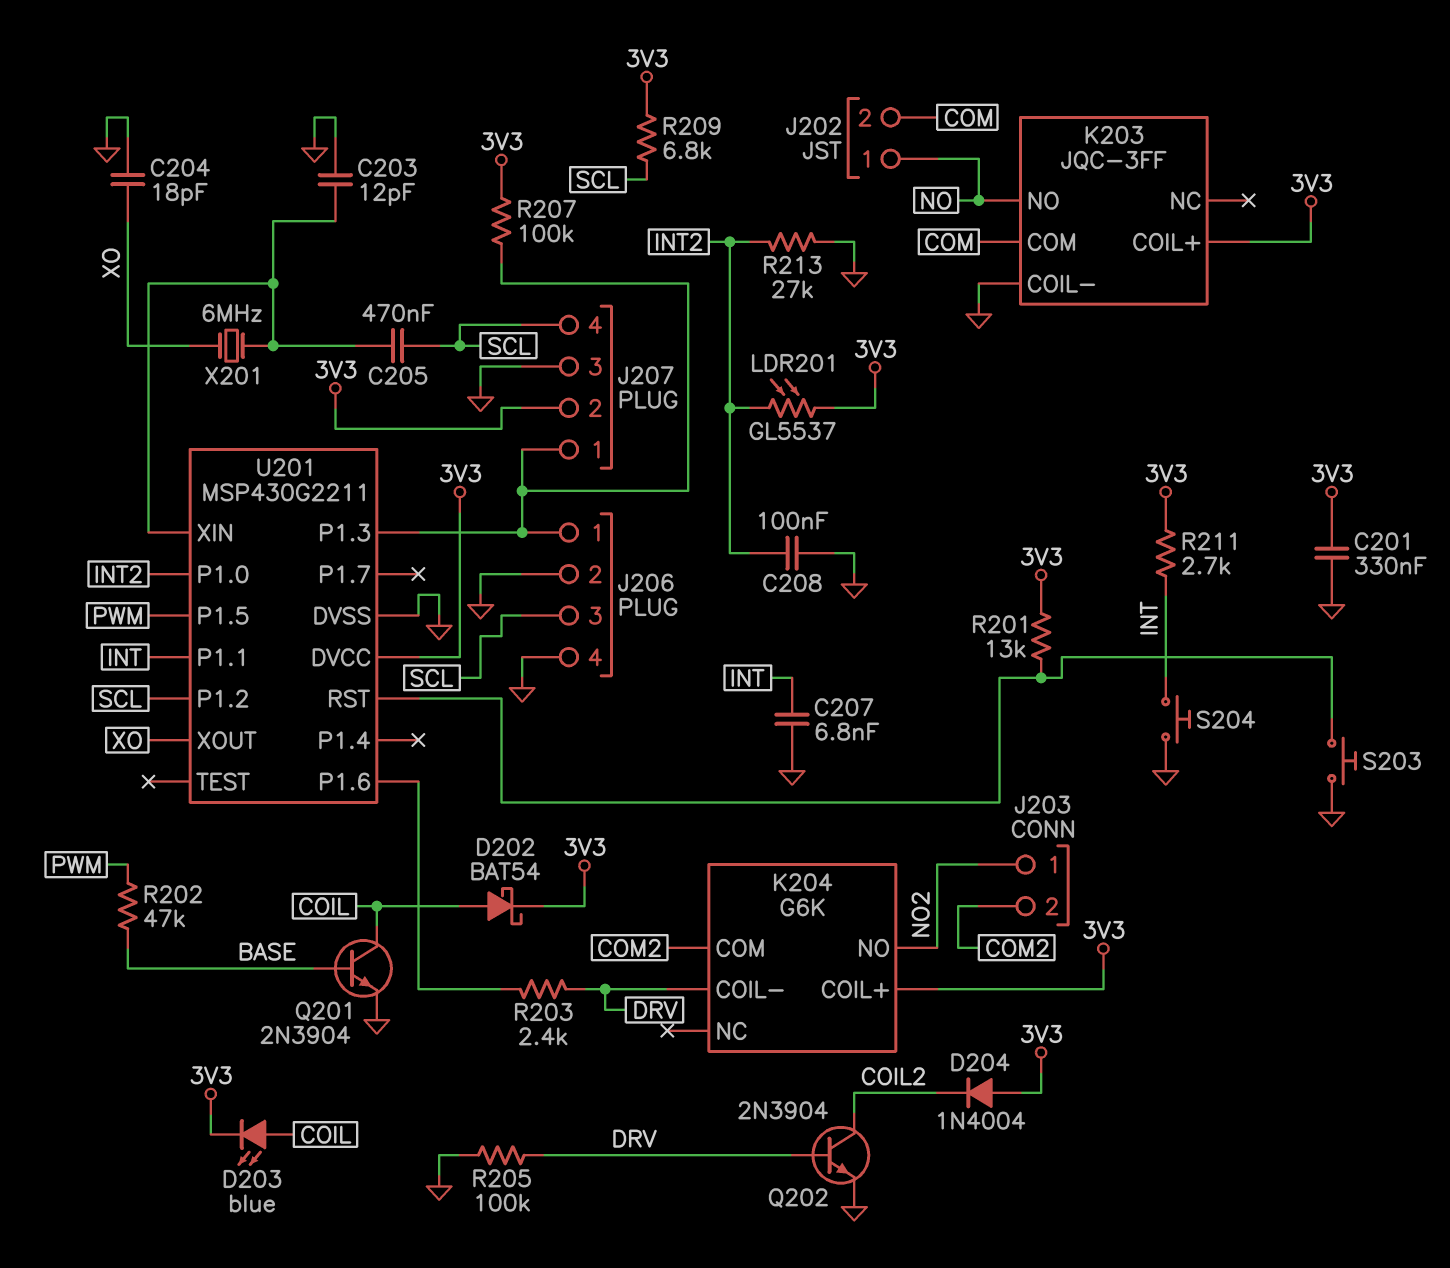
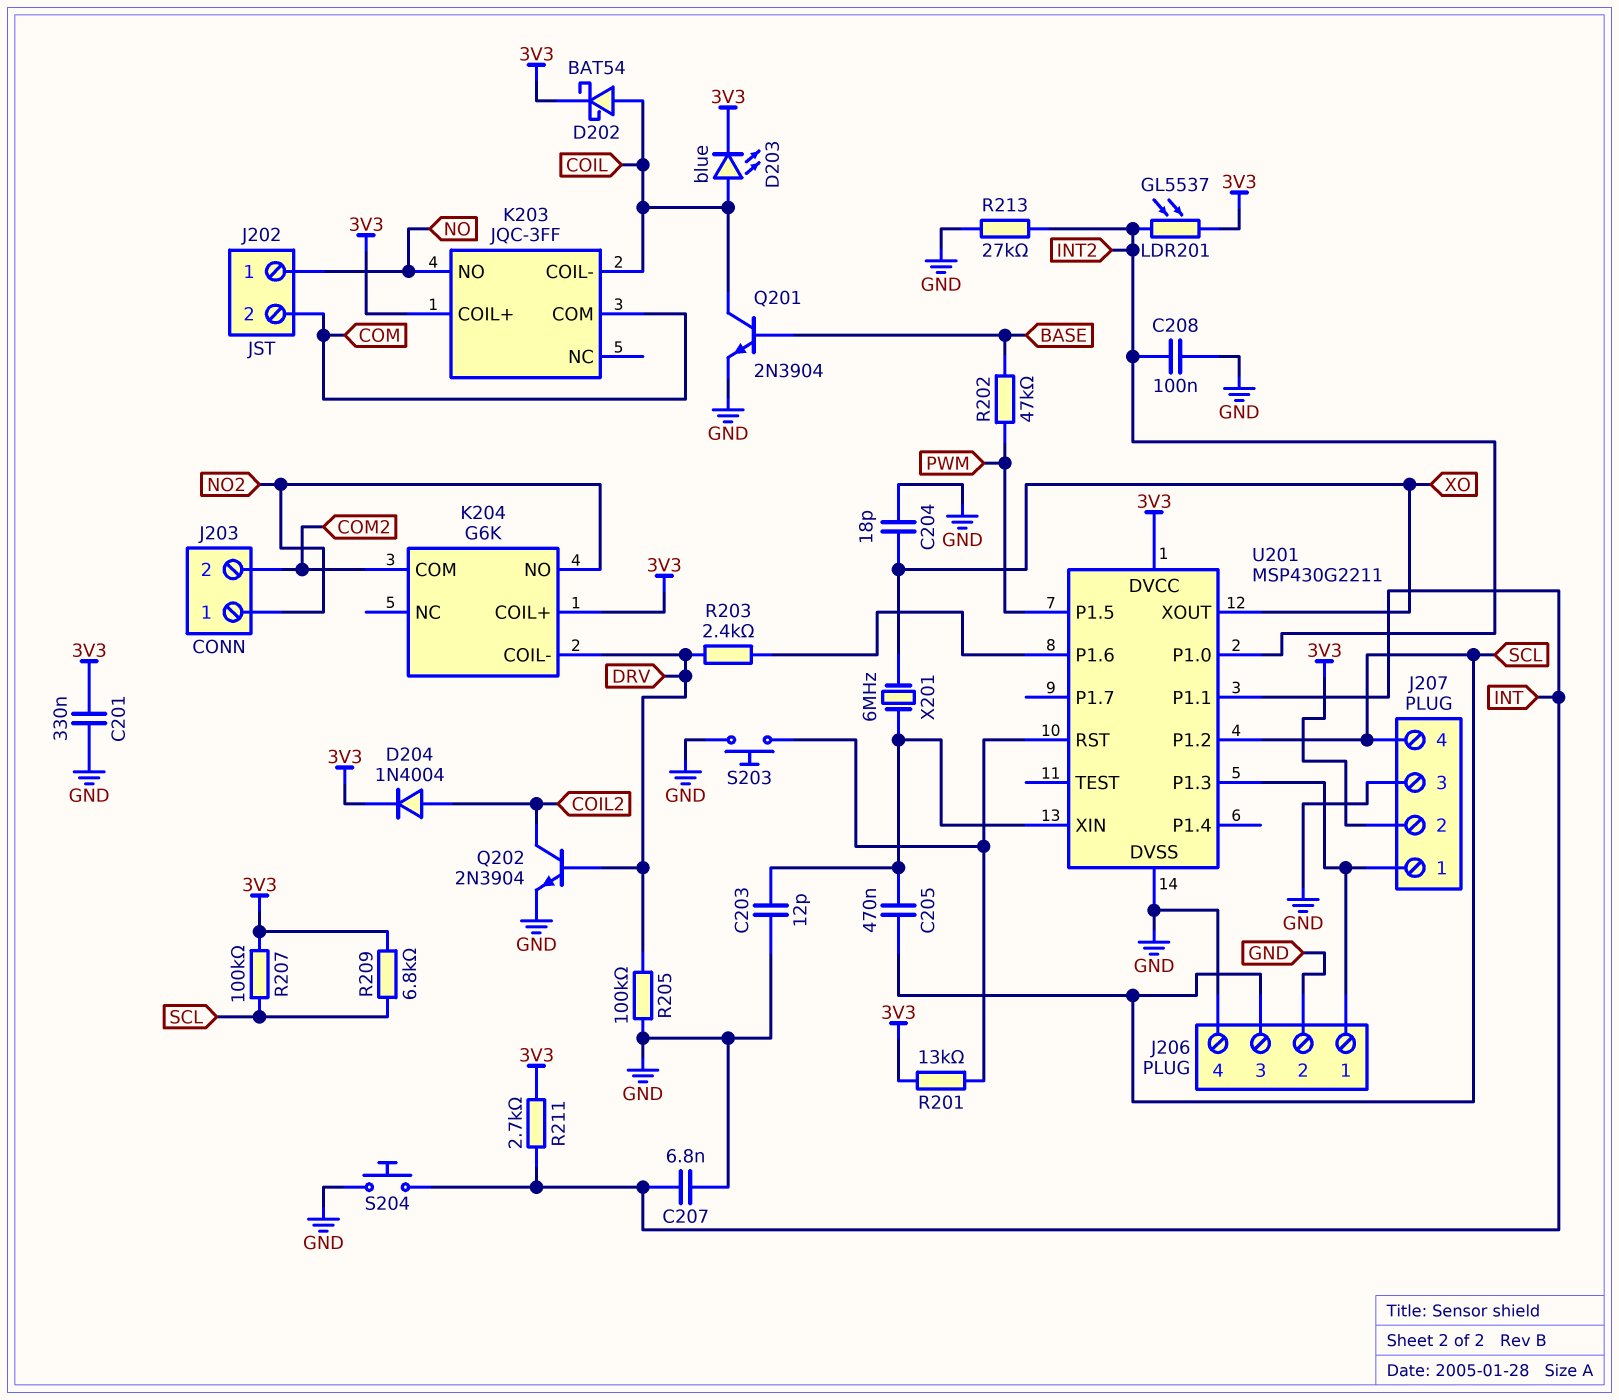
D204: diode 1N4004 (A 3V3, K COIL2) -> diode 1N4004 (A COIL2, K 3V3)
K203 pin COIL-: GND -> COIL
R207: 100k (3V3, J206/1) -> 100k (3V3, SCL)

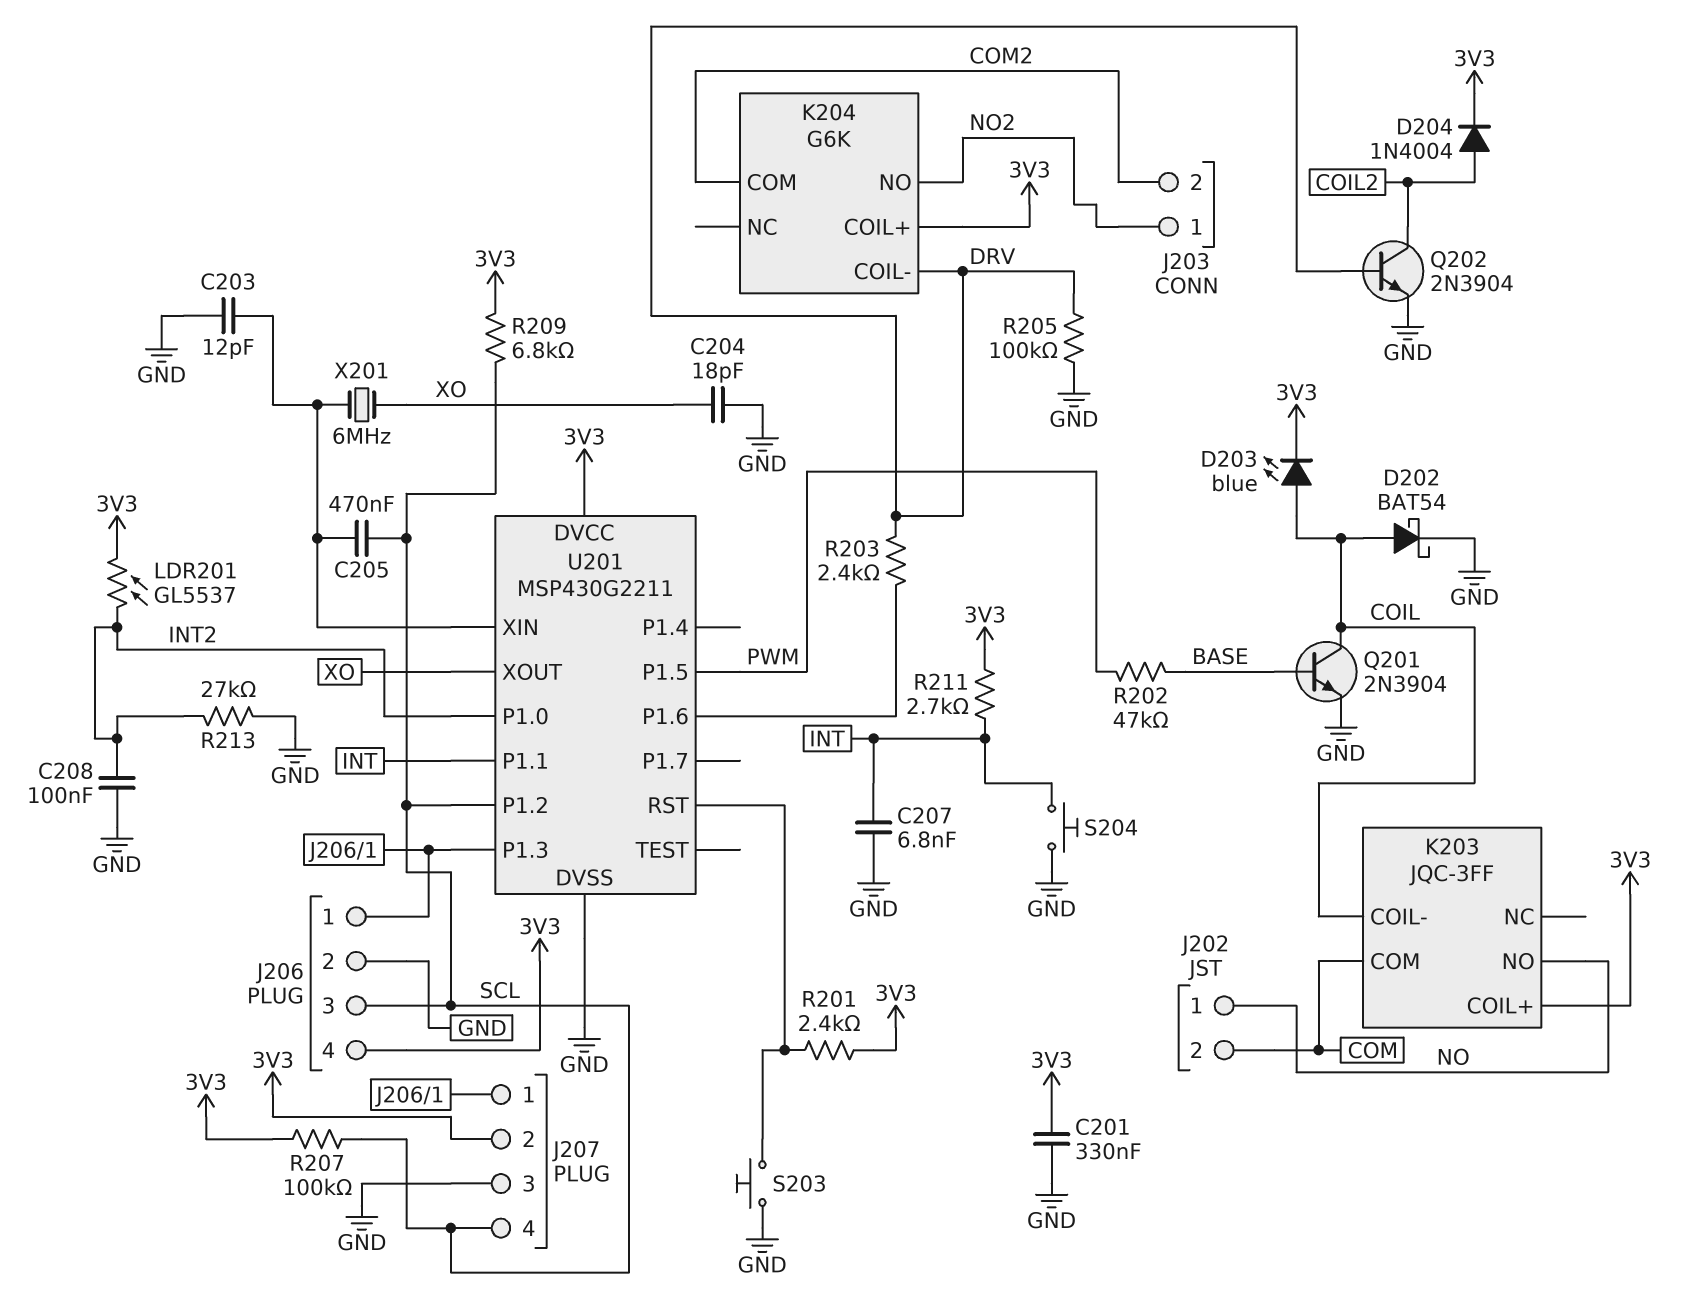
D202: schottky BAT54 (A COIL, K 3V3) -> schottky BAT54 (A COIL, K GND)
J206 pin 4: GND -> 3V3
R201: 13k (3V3, U201/RST) -> 2.4k (3V3, U201/RST)

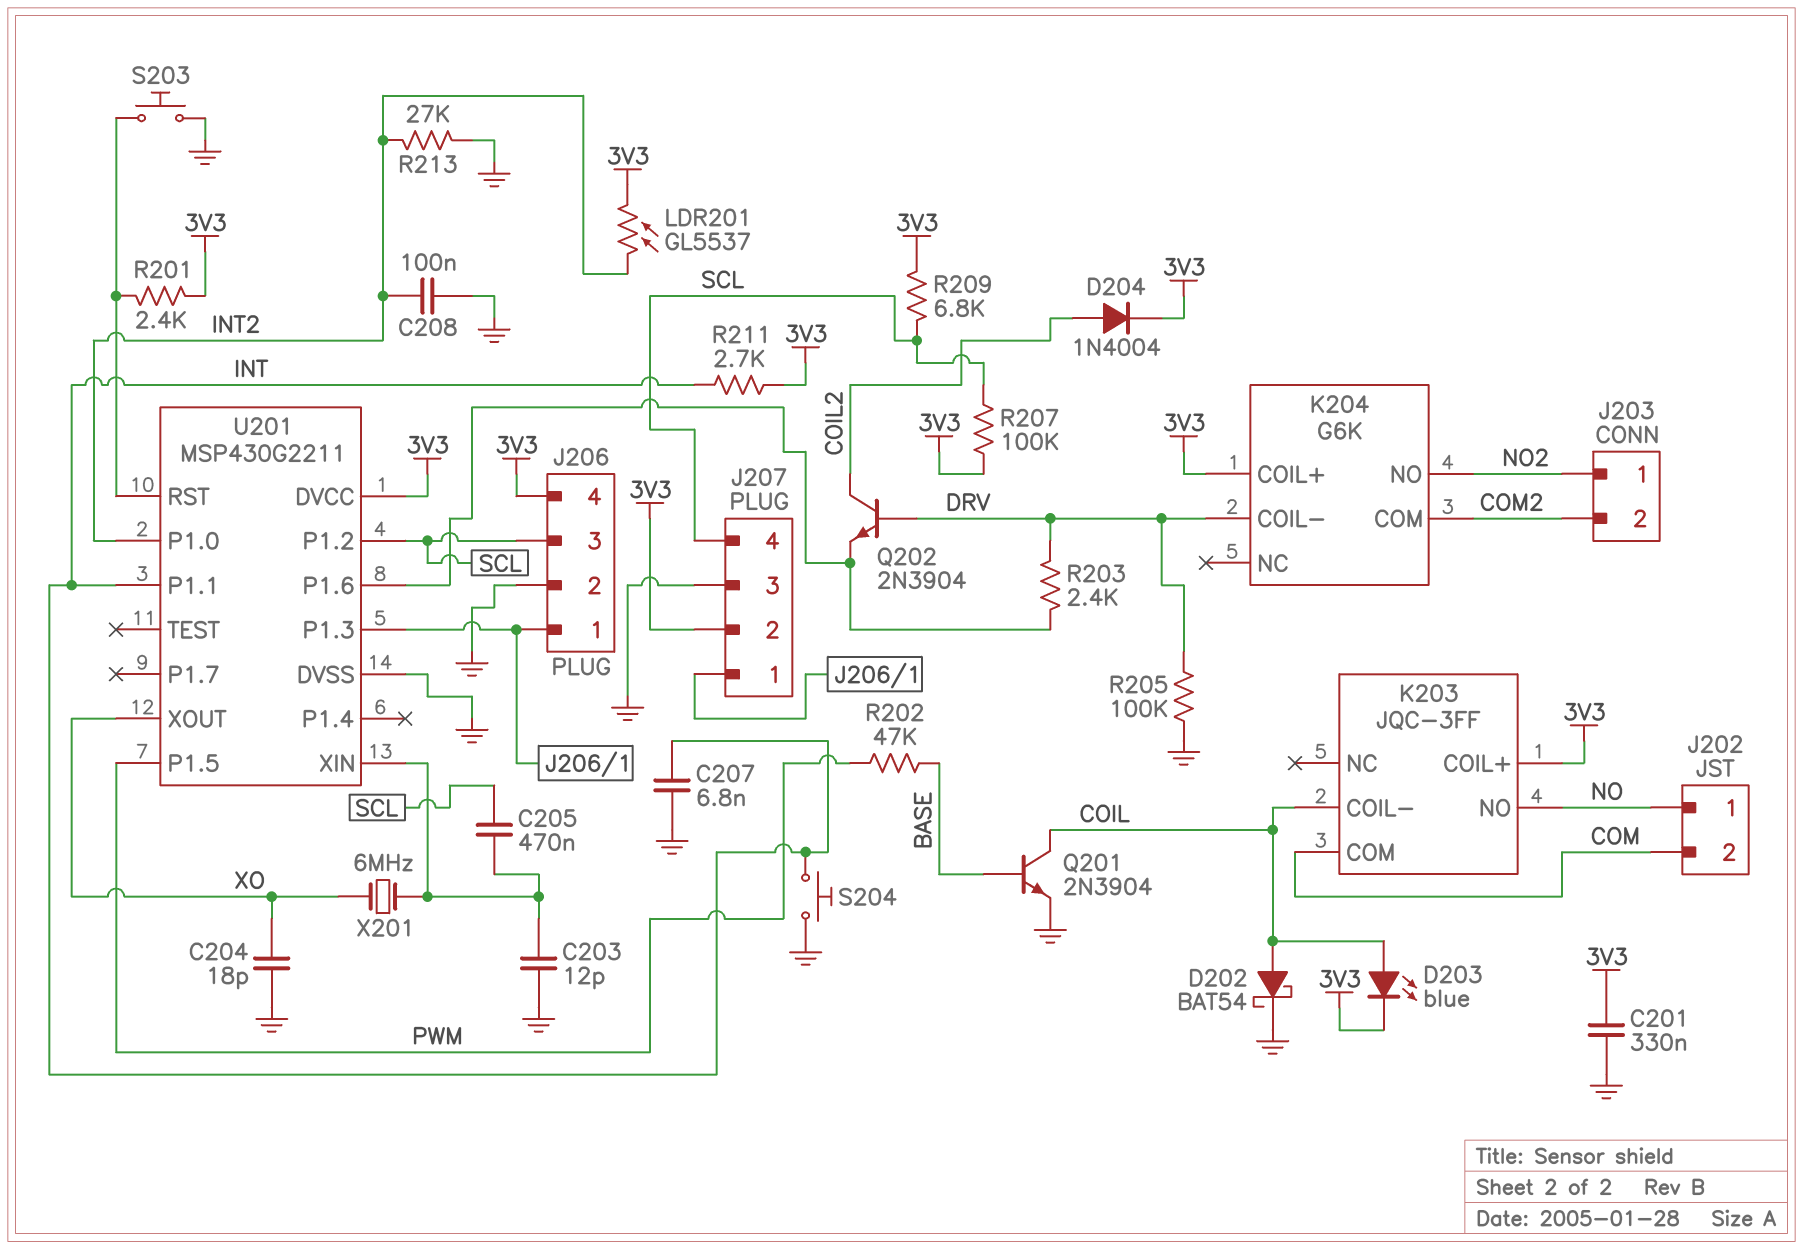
Q202: NPN 2N3904 (B DRV, C COIL2, E GND) -> NPN 2N3904 (B DRV, C COIL2, E U201/P1.6)

